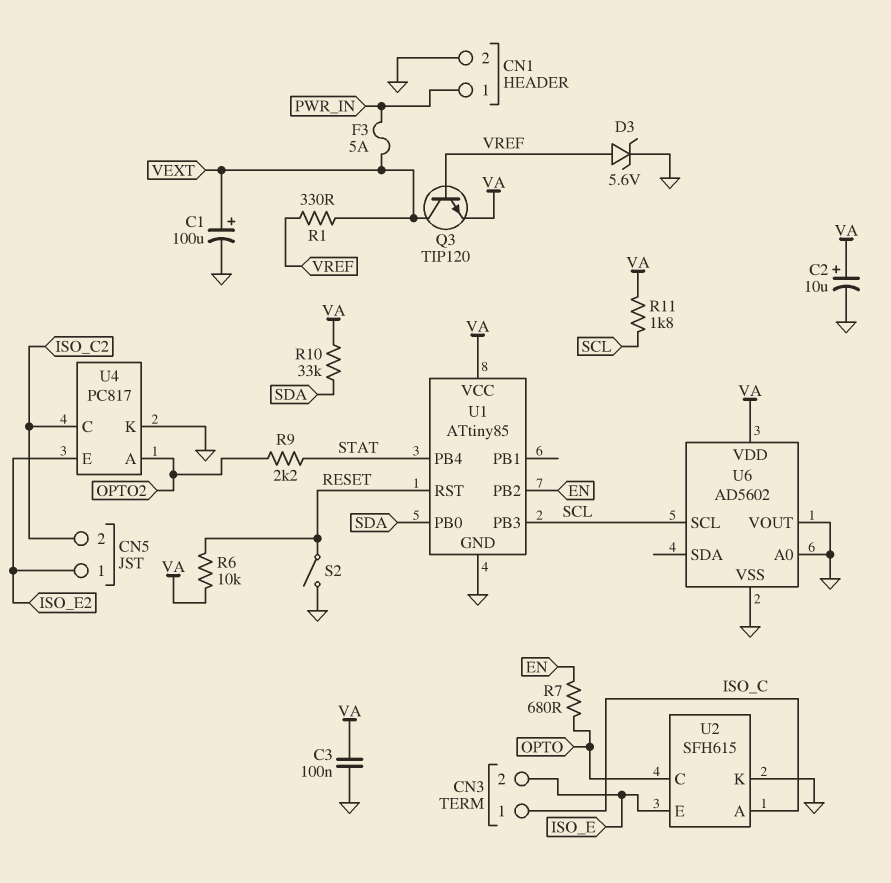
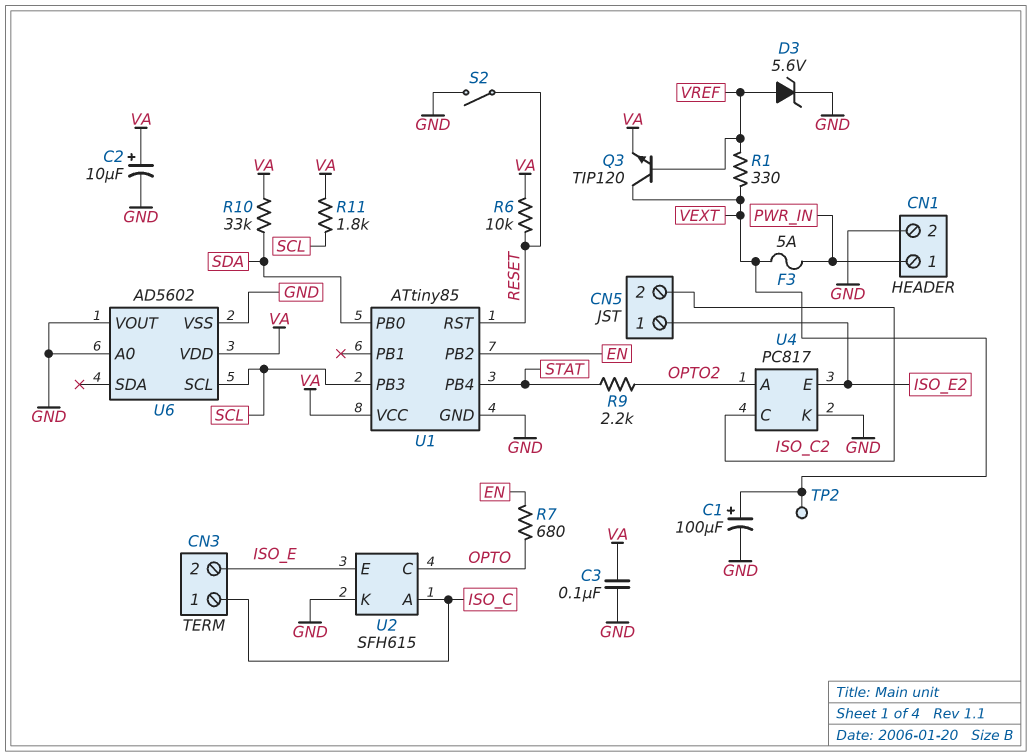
TP2: none -> test point (VEXT)

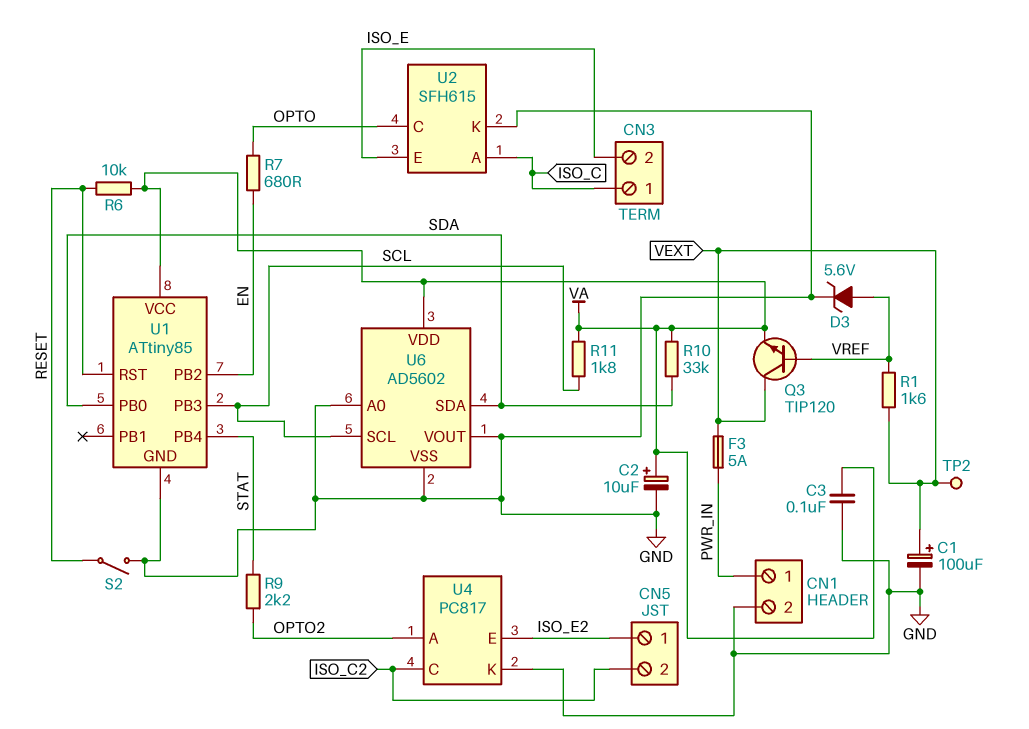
R1: 330 (VEXT, VREF) -> 1.6k (VEXT, VREF)
U6 pin SDA: none -> SDA

